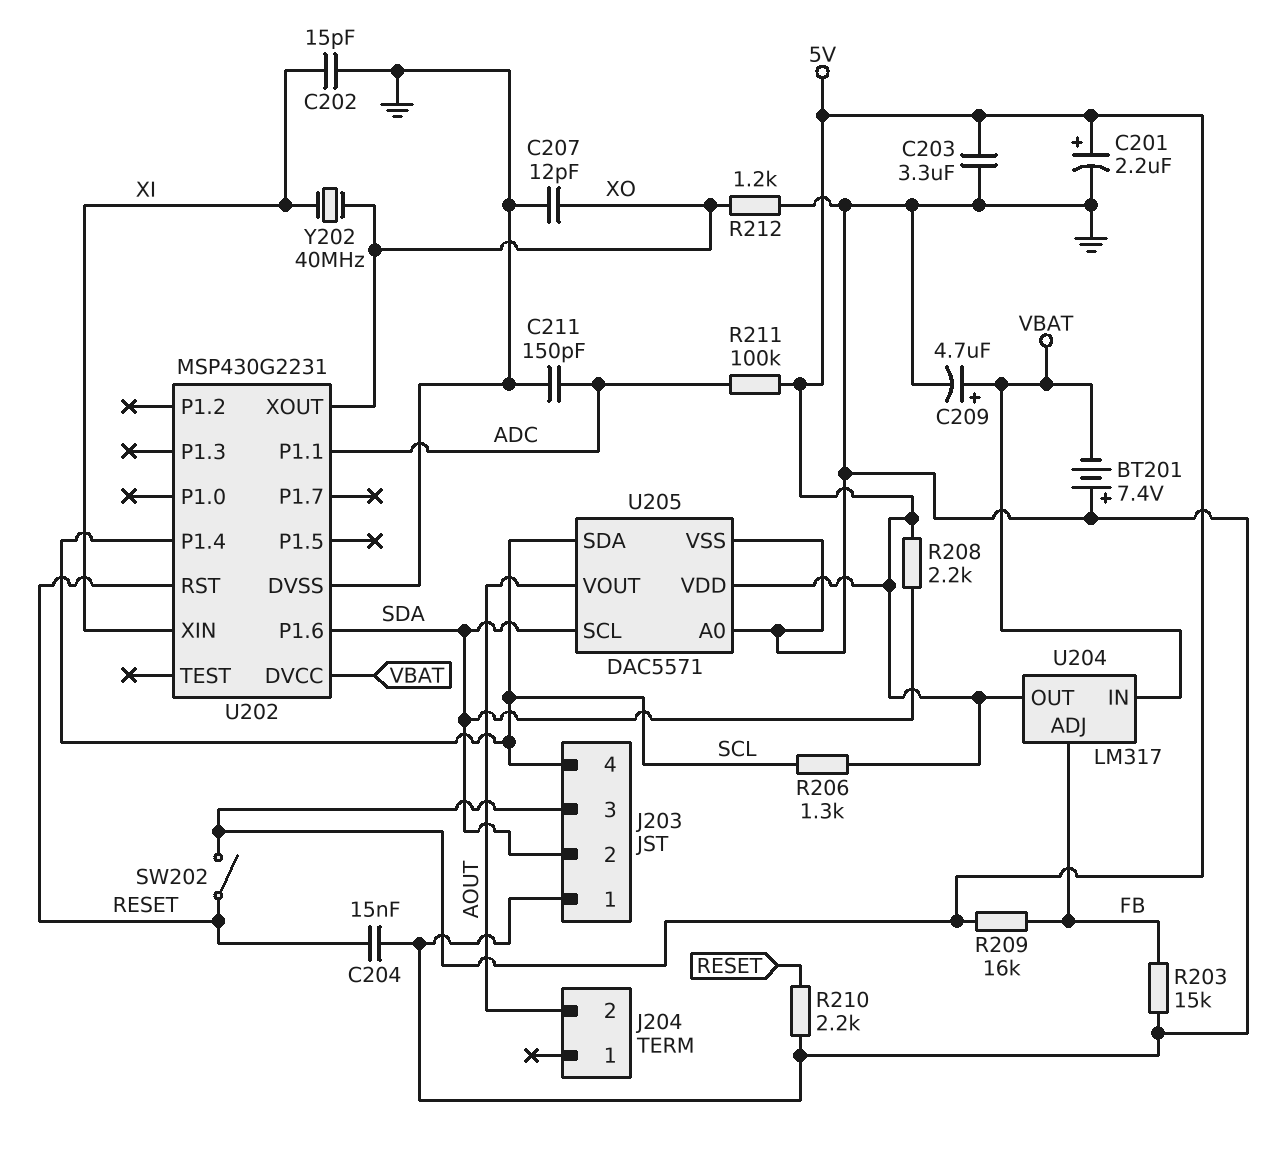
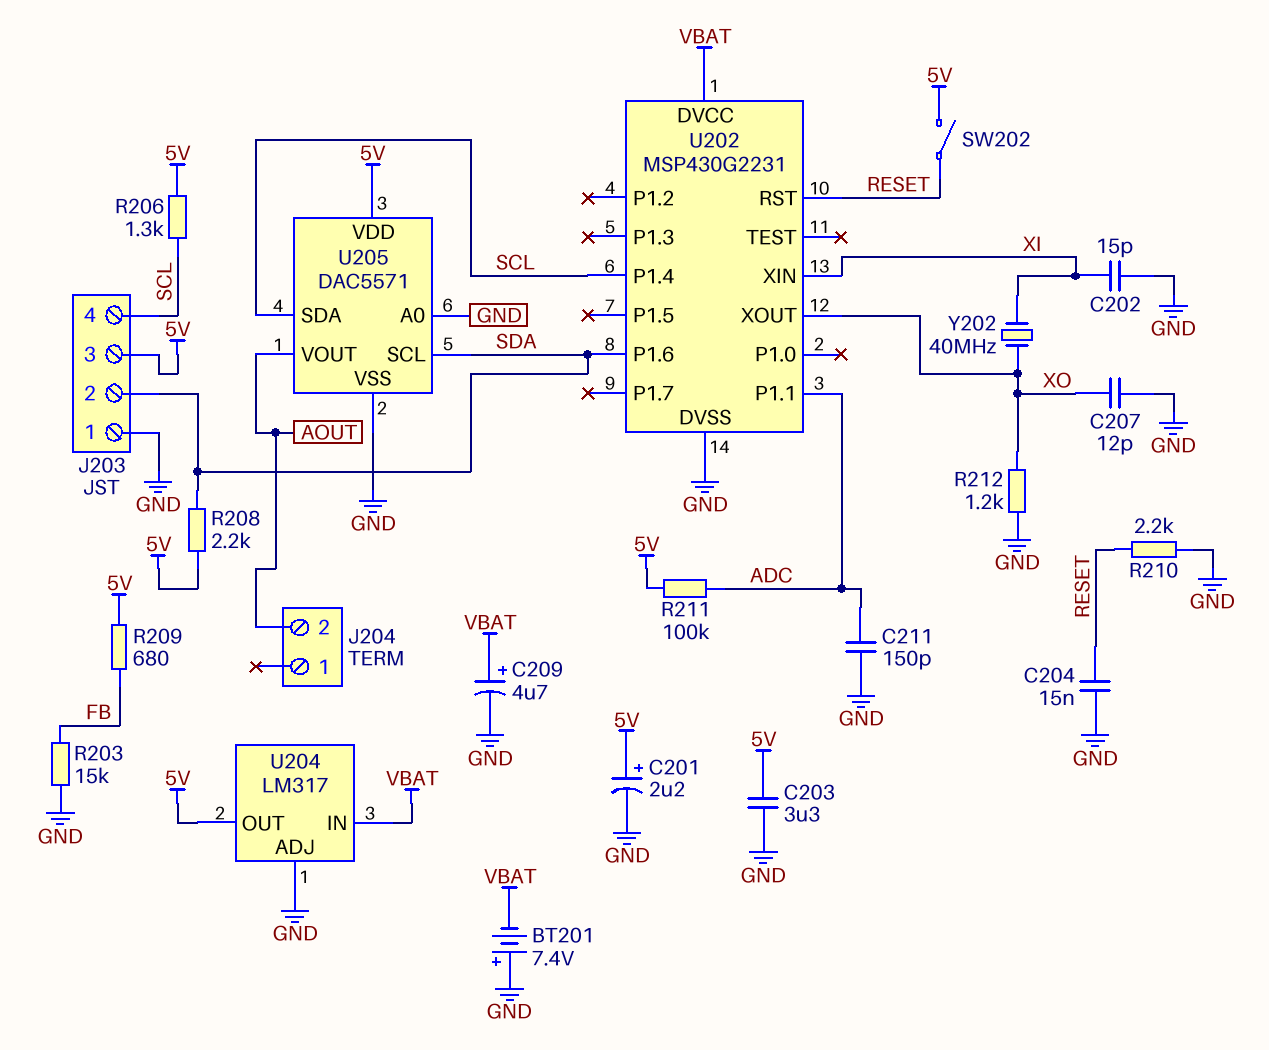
R209: 16k (5V, FB) -> 680 (5V, FB)
U204 pin ADJ: FB -> GND

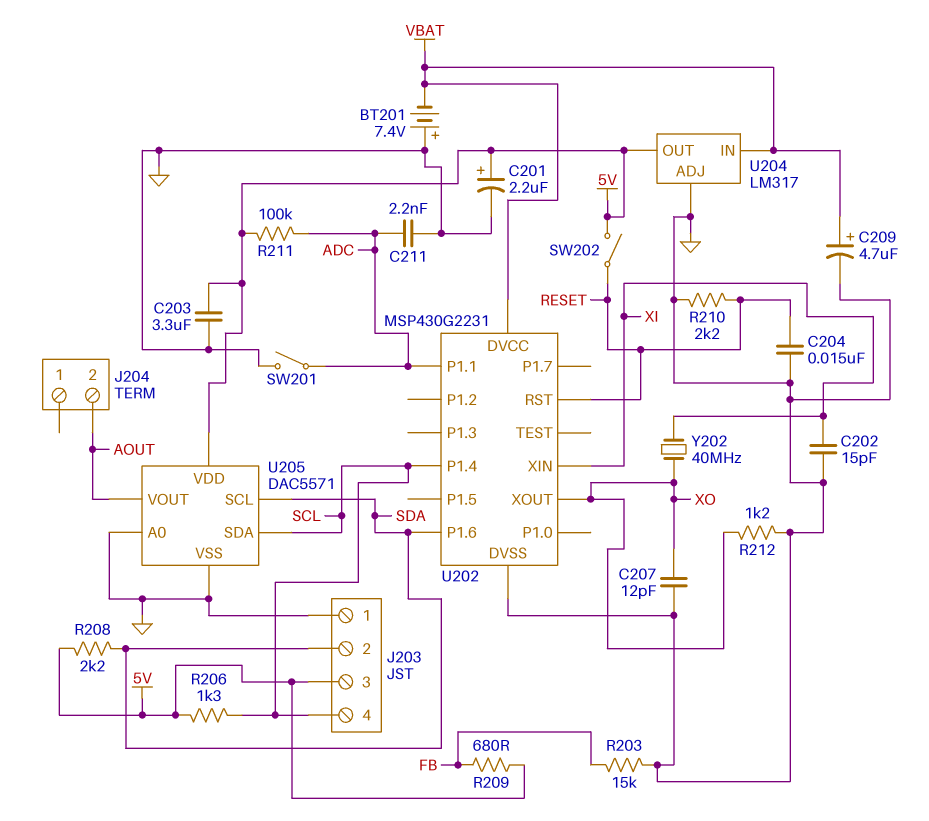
C211: 150pF (ADC, GND) -> 2.2nF (ADC, GND)
SW201: none -> switch (ADC, GND)

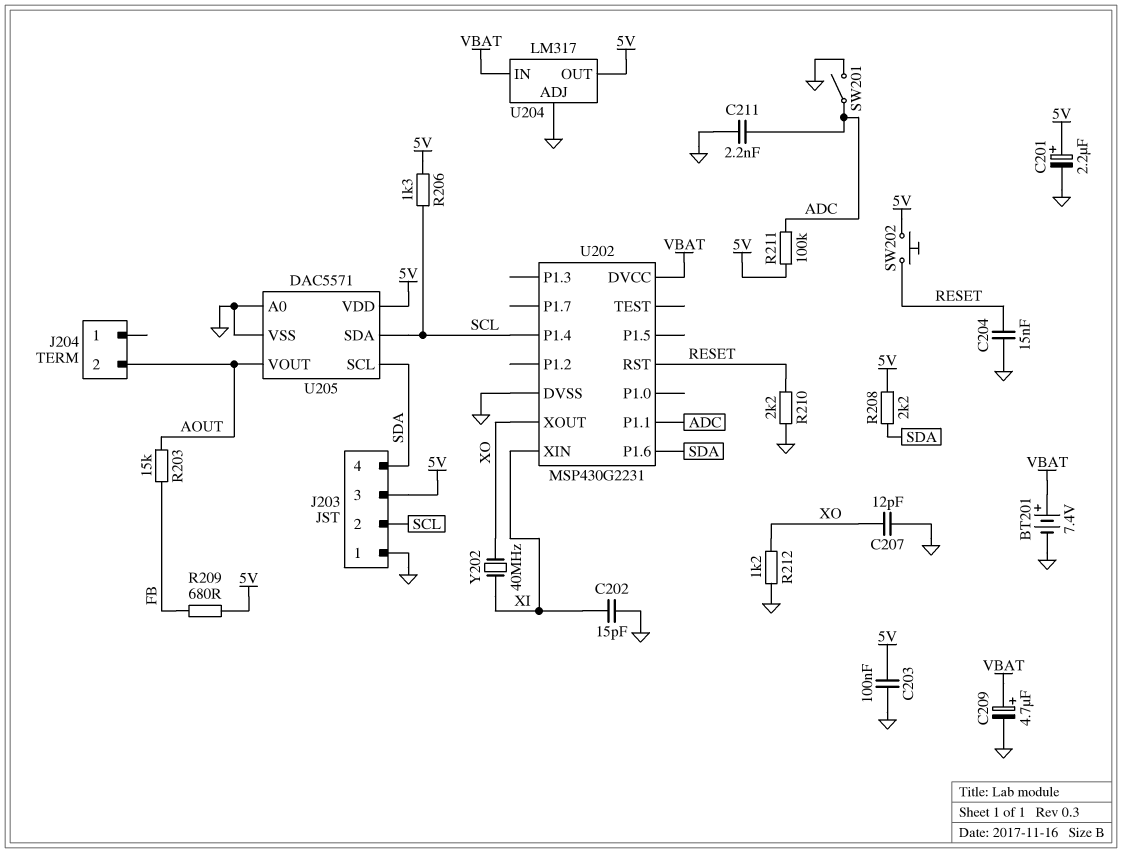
BT201: 7.4V (plus GND, minus VBAT) -> 7.4V (plus VBAT, minus GND)
C203: 3.3uF (5V, GND) -> 100nF (5V, GND)
J203 pin 2: SDA -> SCL
J203 pin 4: SCL -> SDA
R203: 15k (FB, GND) -> 15k (AOUT, FB)
SW202: switch (5V, RESET) -> button (5V, RESET)

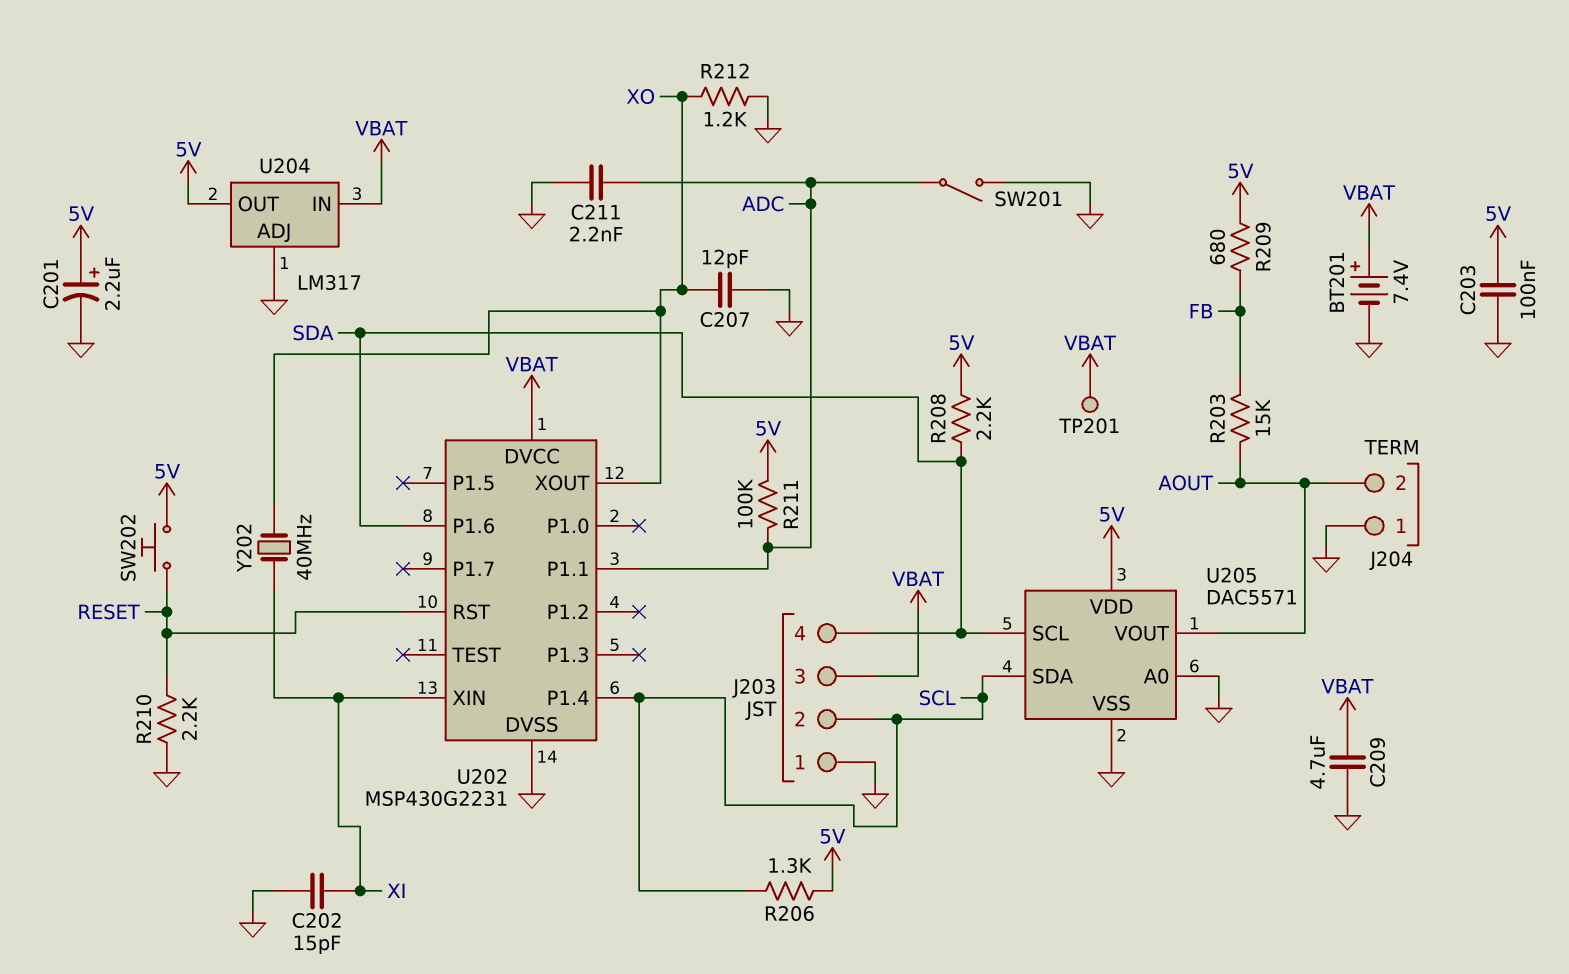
C204: 15nF (GND, RESET) -> none
C209: 4.7uF (plus VBAT, minus GND) -> 4.7uF (GND, VBAT)
J203 pin 3: 5V -> VBAT
J204 pin 1: none -> GND
TP201: none -> test point (VBAT)

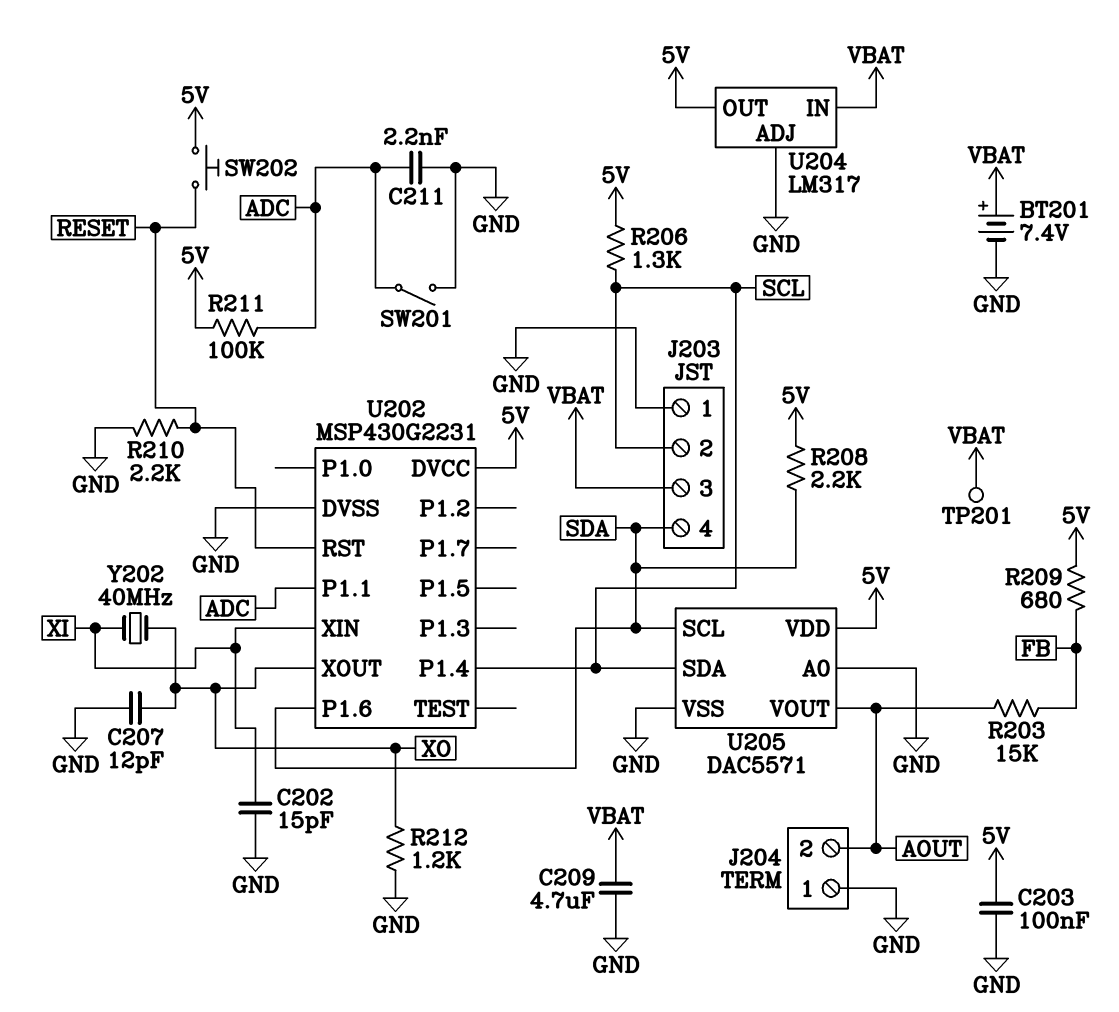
C201: 2.2uF (plus 5V, minus GND) -> none
U202 pin DVCC: VBAT -> 5V

